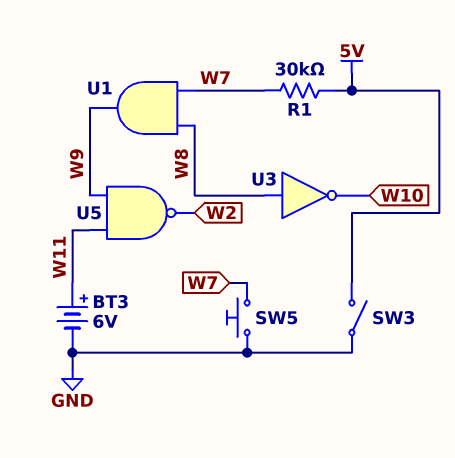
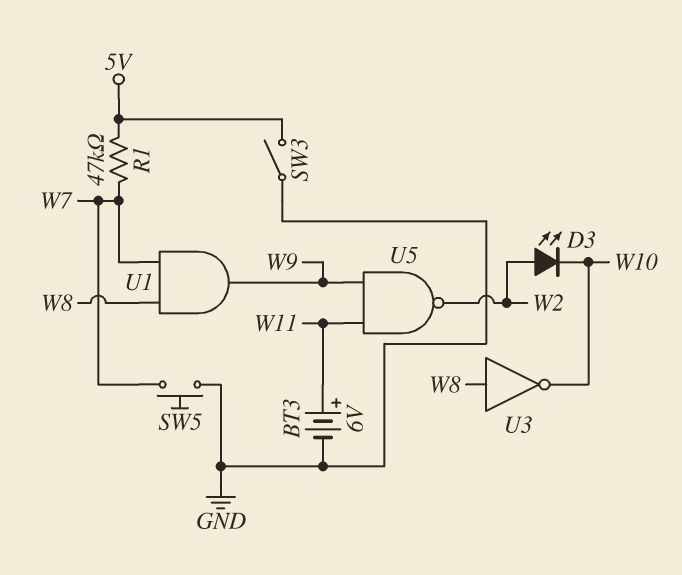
D3: none -> LED (A W2, K W10)
R1: 30k (5V, W7) -> 47k (5V, W7)

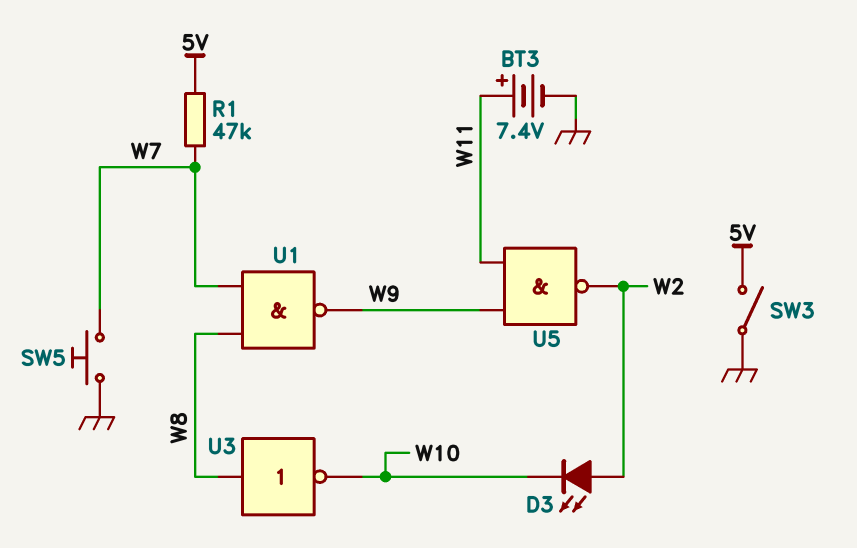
BT3: 6V (plus W11, minus GND) -> 7.4V (plus W11, minus GND)
U1: AND (in W7, in W8, out W9) -> NAND (in W7, in W8, out W9)

